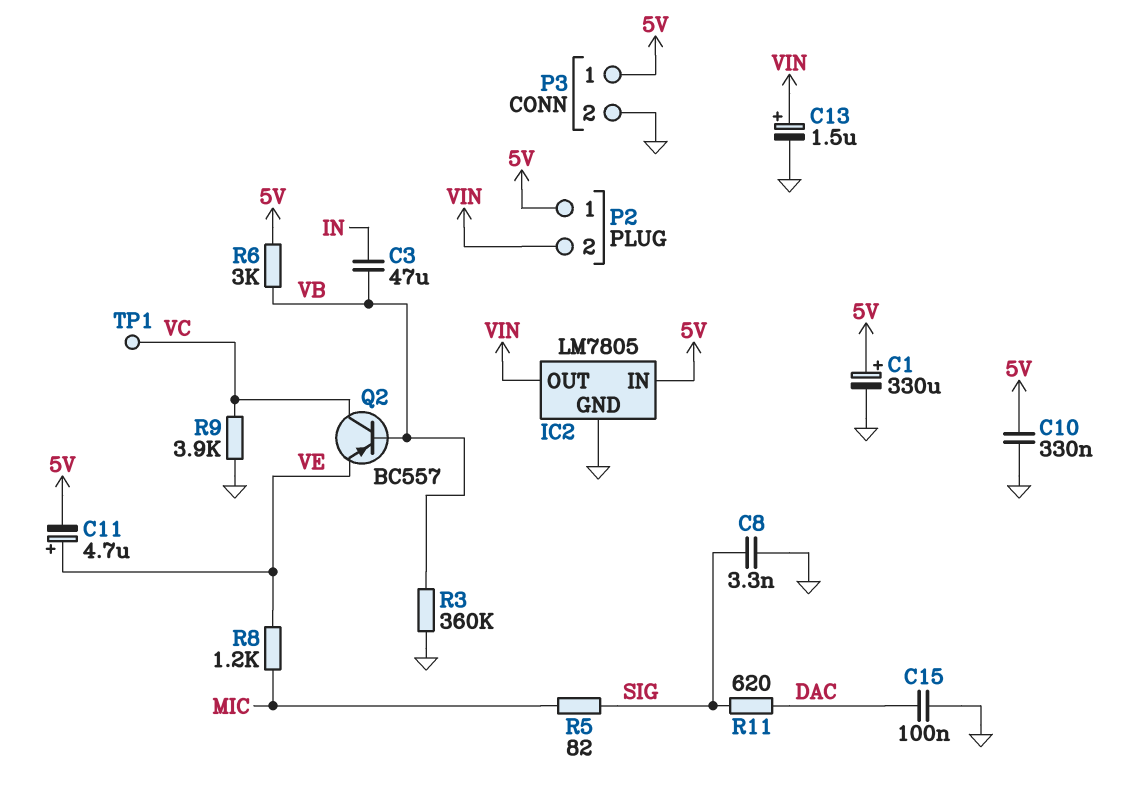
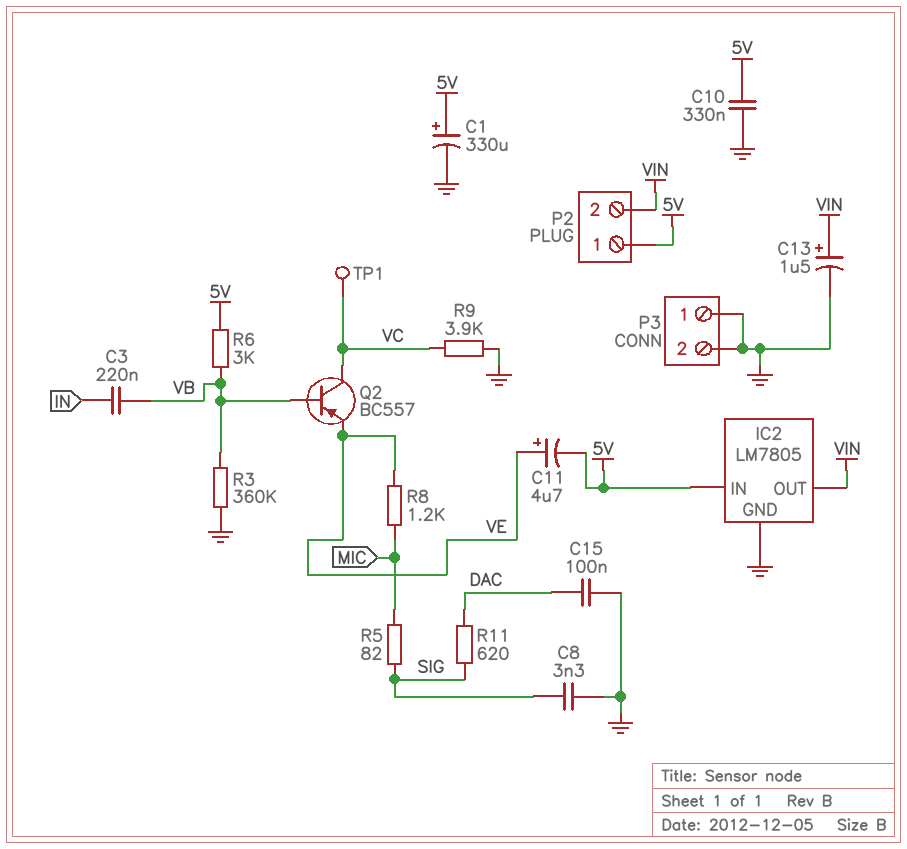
C3: 47uF (IN, VB) -> 220nF (IN, VB)
P3 pin 1: 5V -> GND

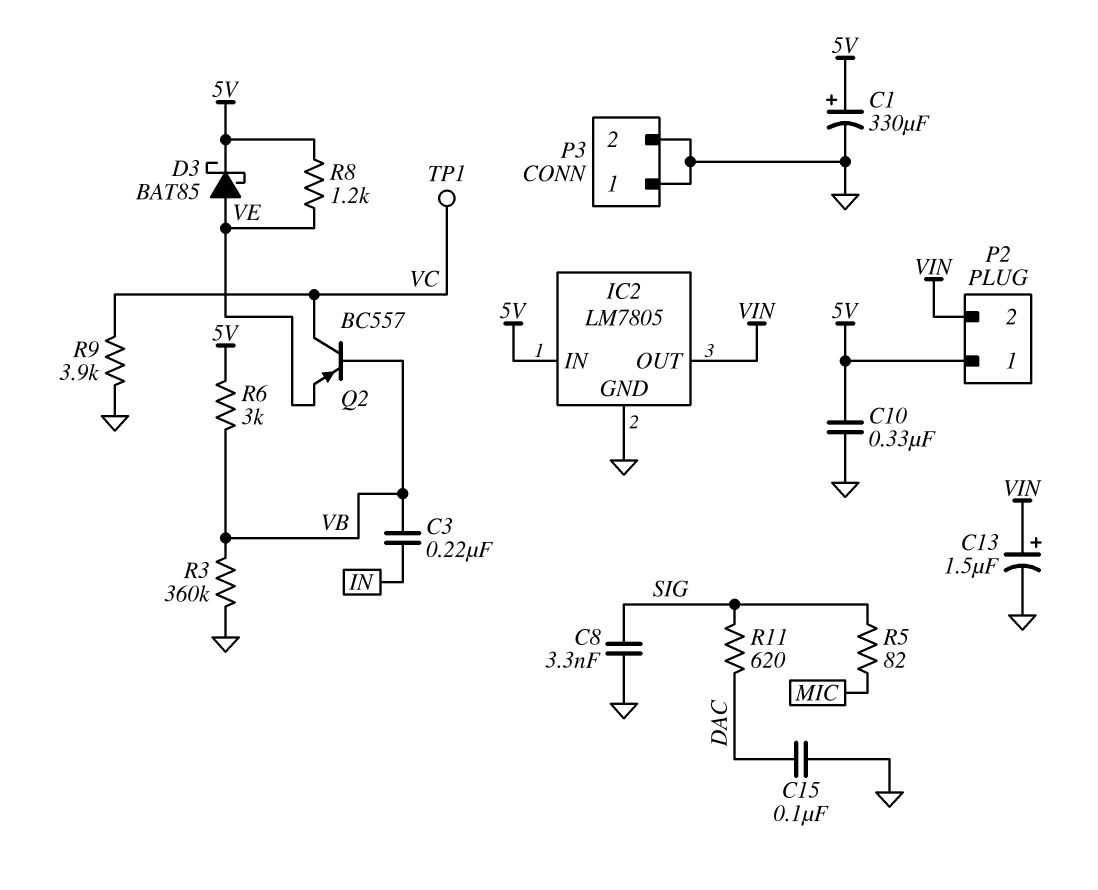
C11: 4.7uF (plus VE, minus 5V) -> none
D3: none -> schottky BAT85 (A VE, K 5V)
R8: 1.2k (MIC, VE) -> 1.2k (5V, VE)

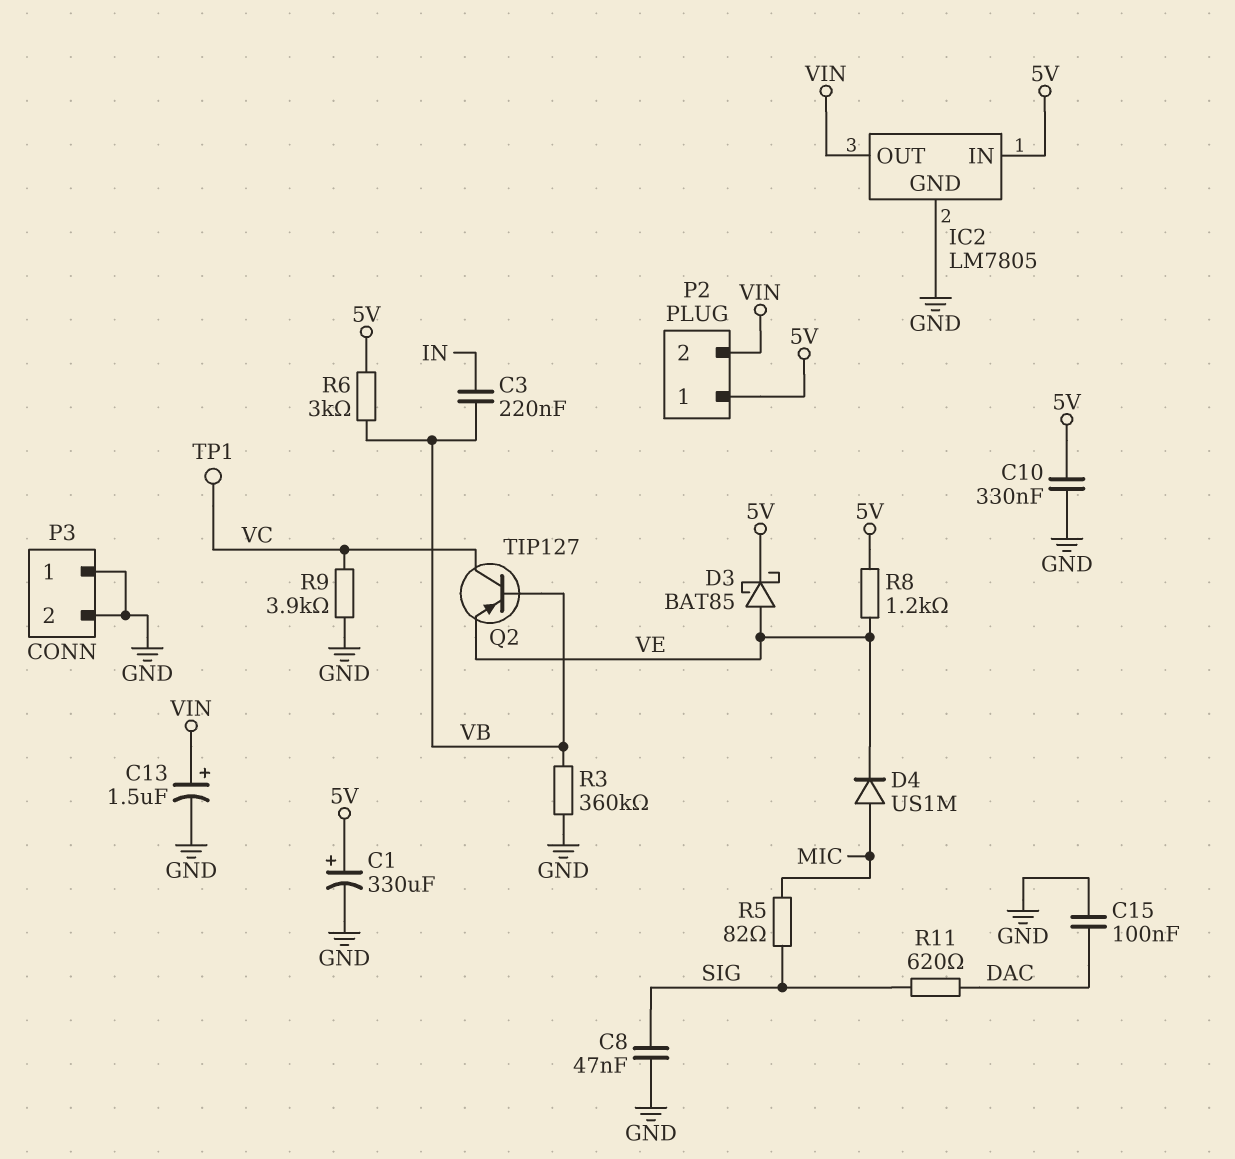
C8: 3.3nF (GND, SIG) -> 47nF (GND, SIG)
D4: none -> diode US1M (A MIC, K VE)
Q2: PNP BC557 (B VB, C VC, E VE) -> PNP TIP127 (B VB, C VC, E VE)

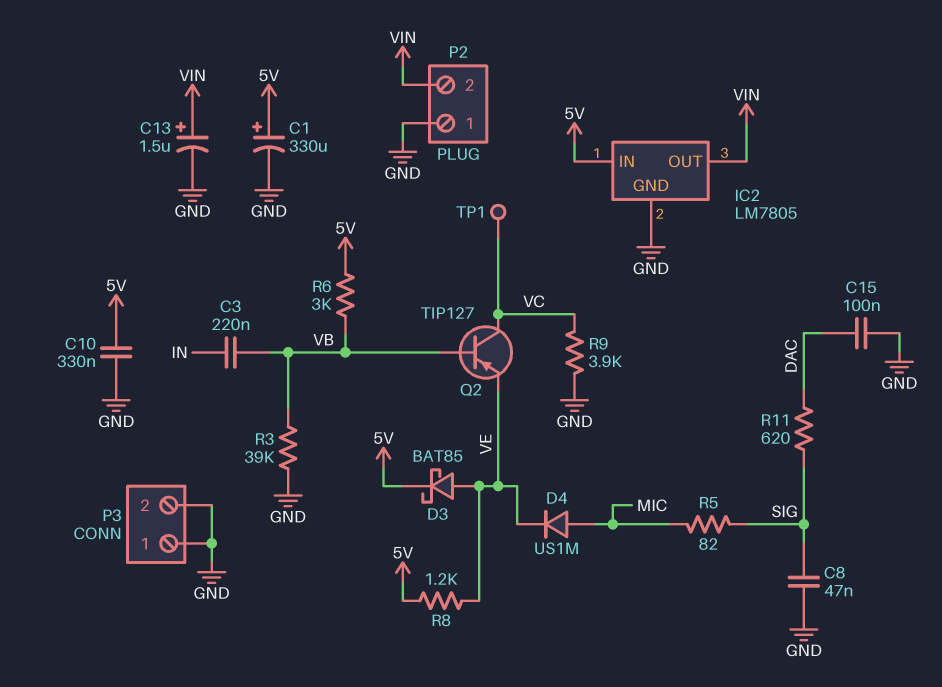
P2 pin 1: 5V -> GND
R3: 360k (GND, VB) -> 39k (GND, VB)

